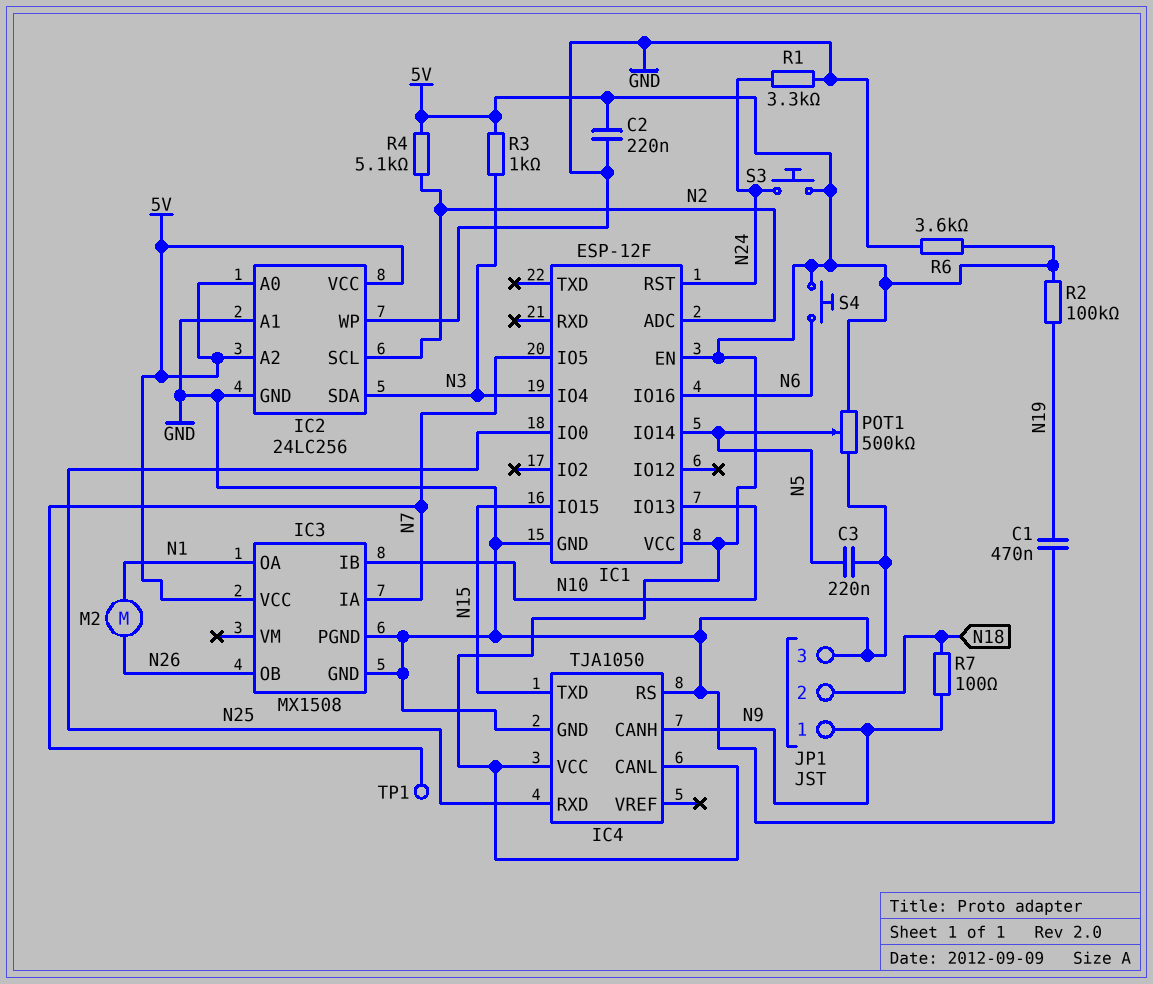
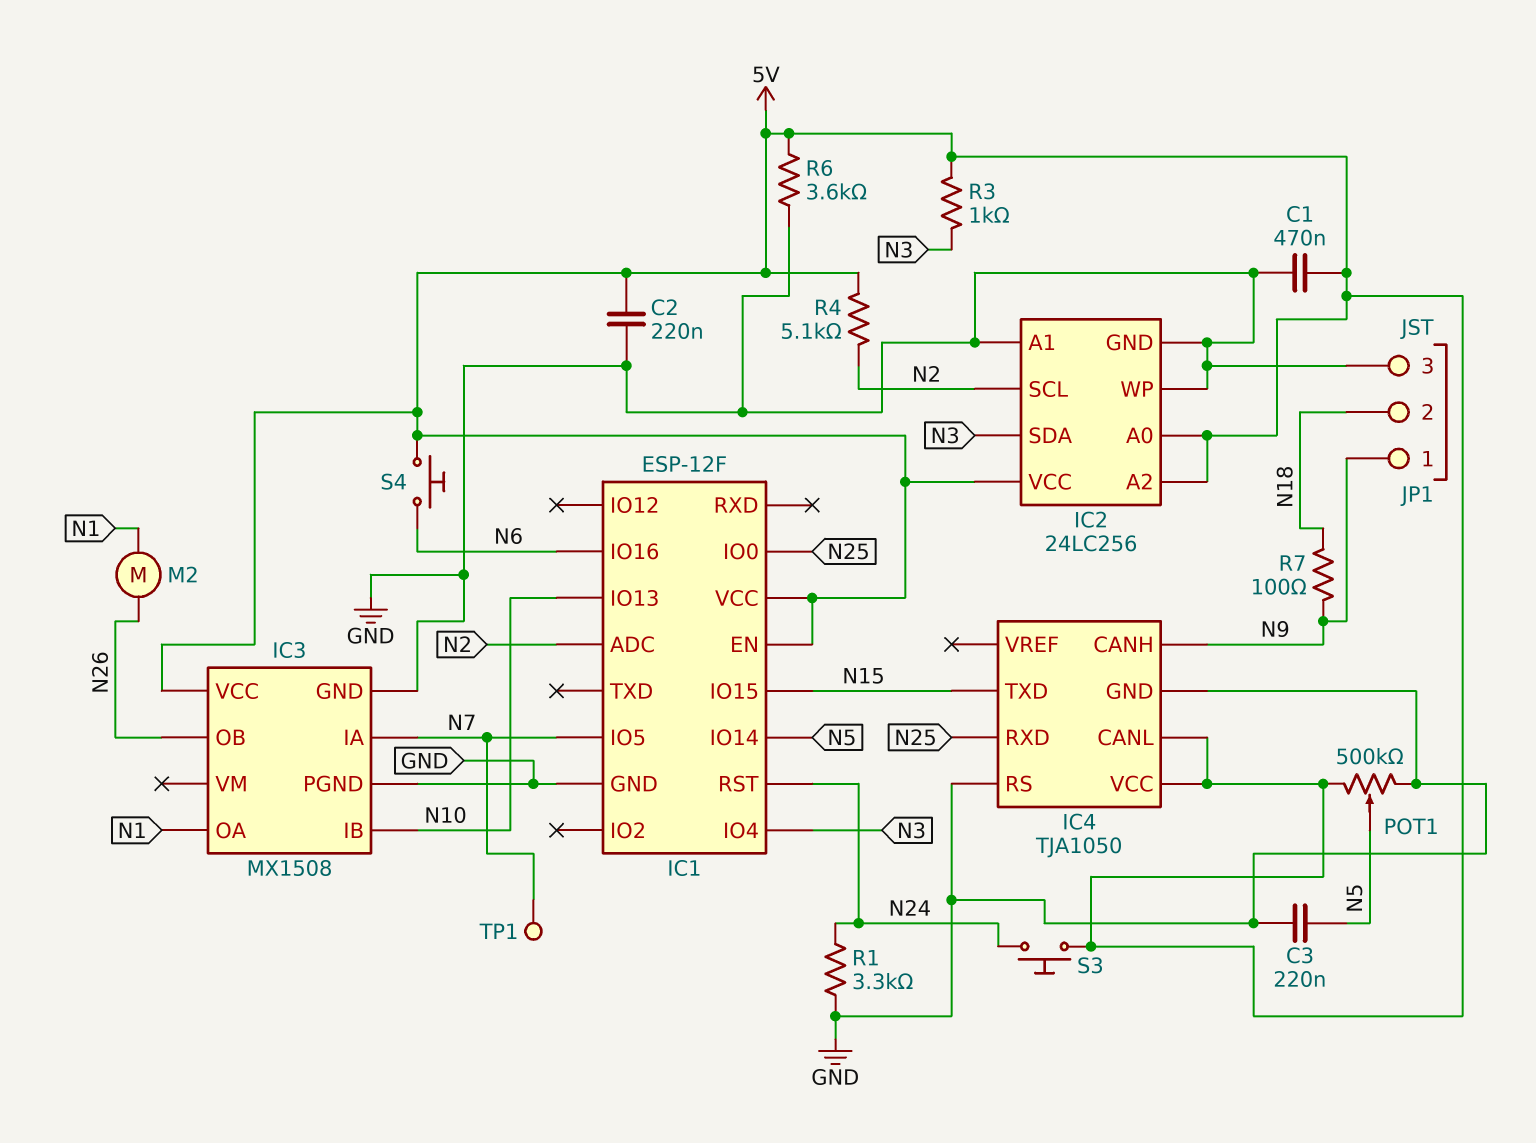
C1: 470nF (GND, N19) -> 470nF (5V, GND)
R2: 100k (5V, N19) -> none

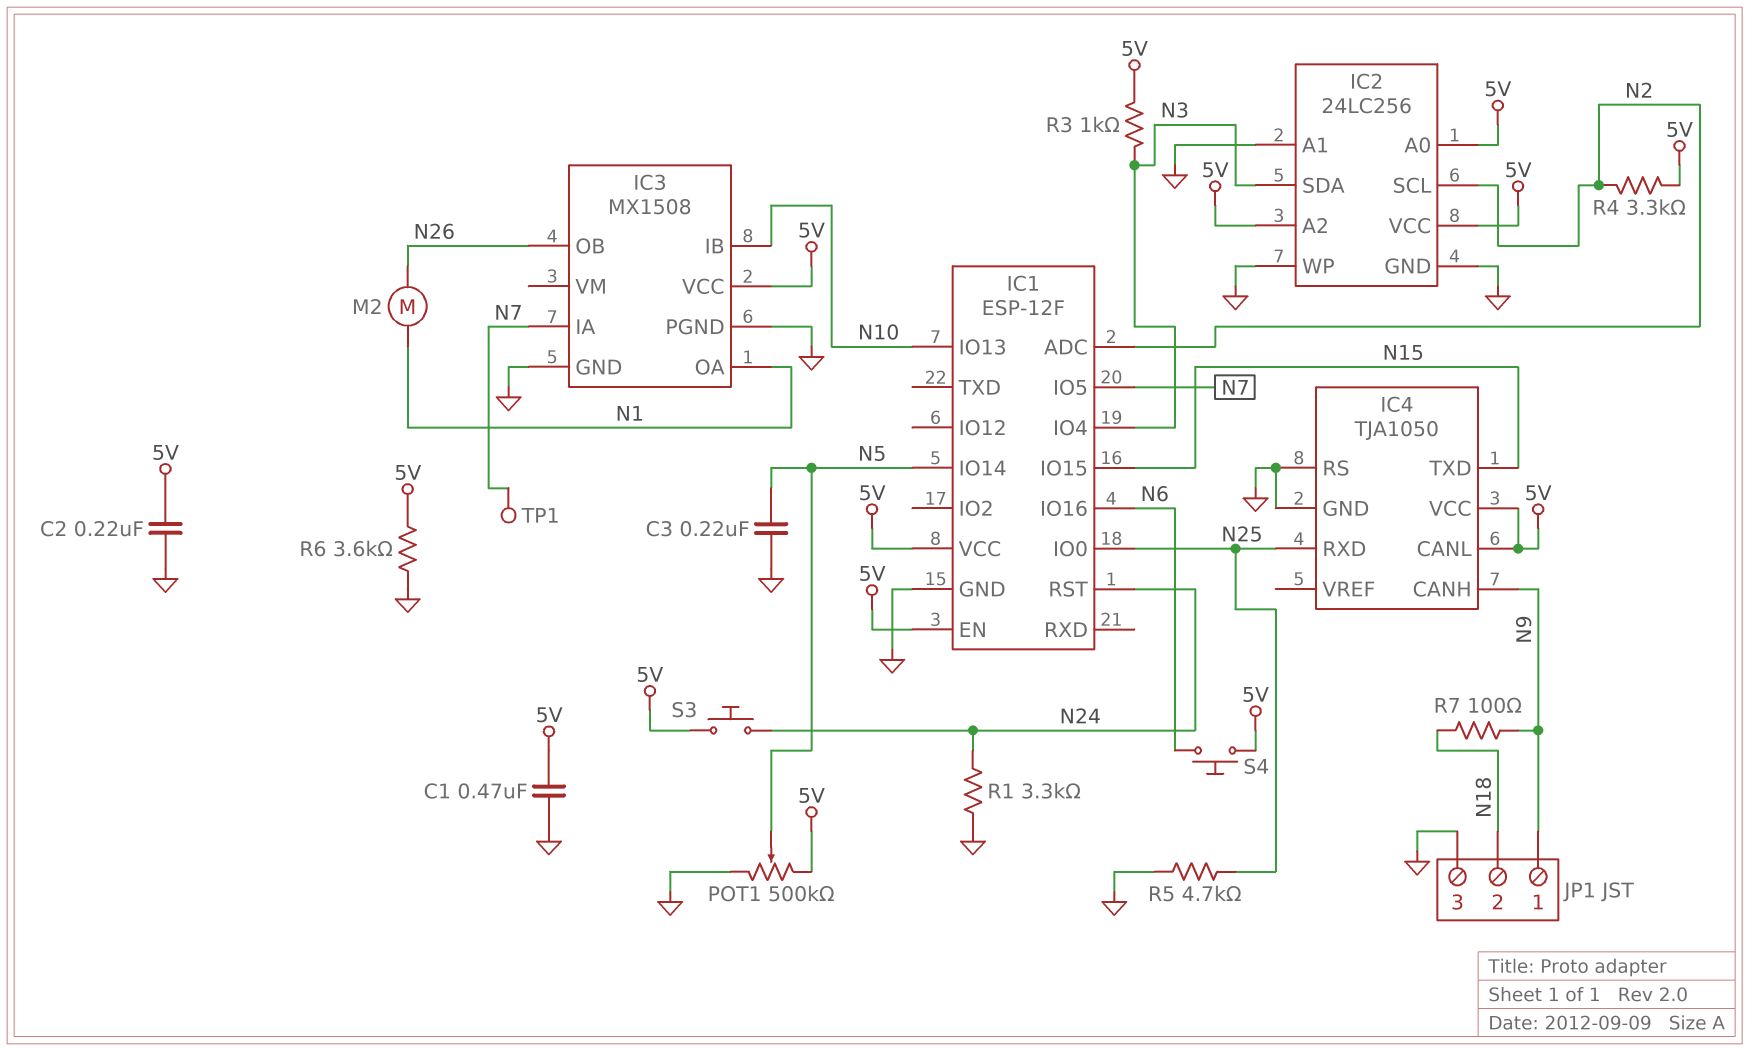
R4: 5.1k (5V, N2) -> 3.3k (5V, N2)
R5: none -> 4.7k (GND, N25)

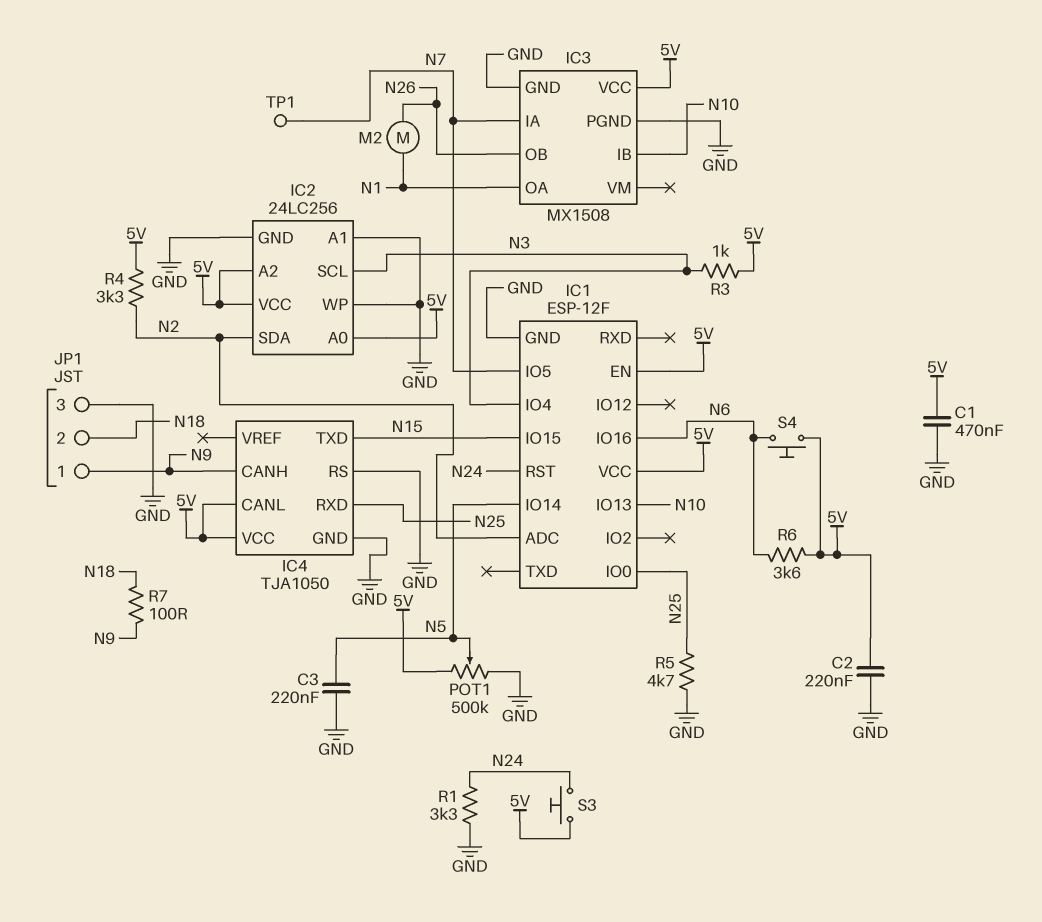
IC2 pin SCL: N2 -> N3
IC2 pin SDA: N3 -> N2
R6: 3.6k (5V, GND) -> 3.6k (5V, N6)

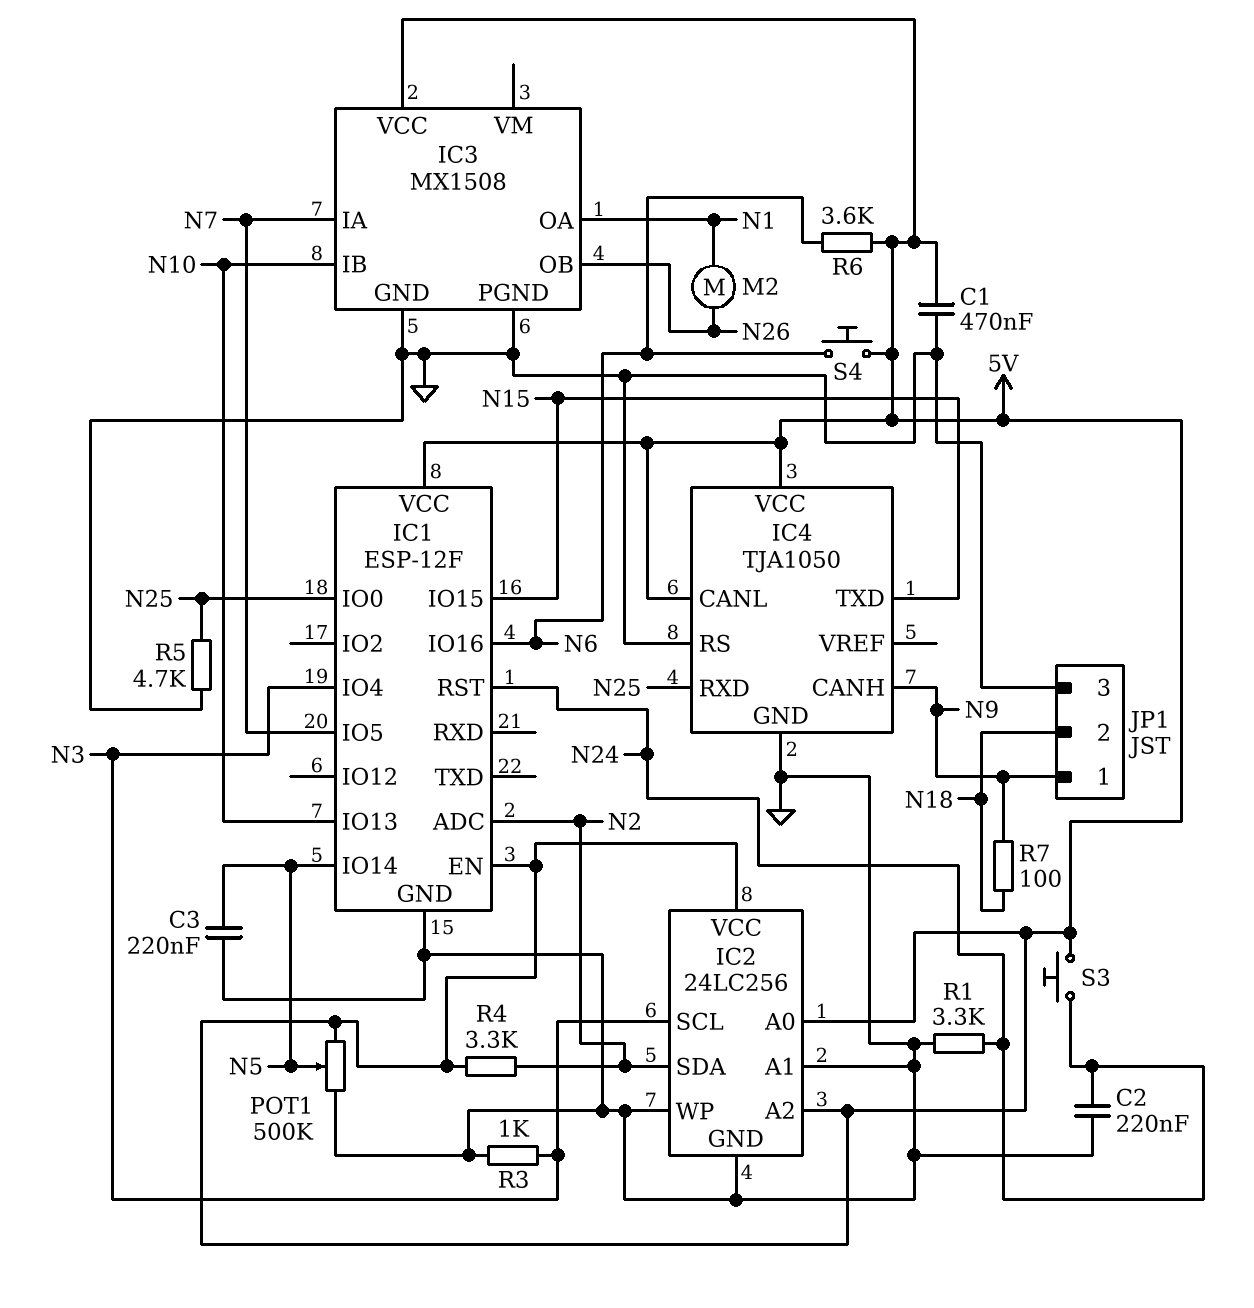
C2: 220nF (5V, GND) -> 220nF (GND, N24)
R3: 1k (5V, N3) -> 1k (GND, N3)
TP1: test point (N7) -> none

